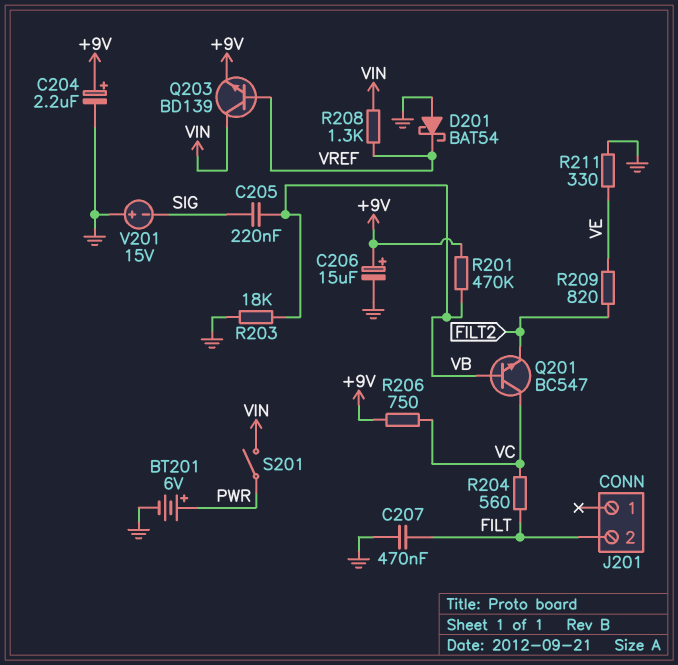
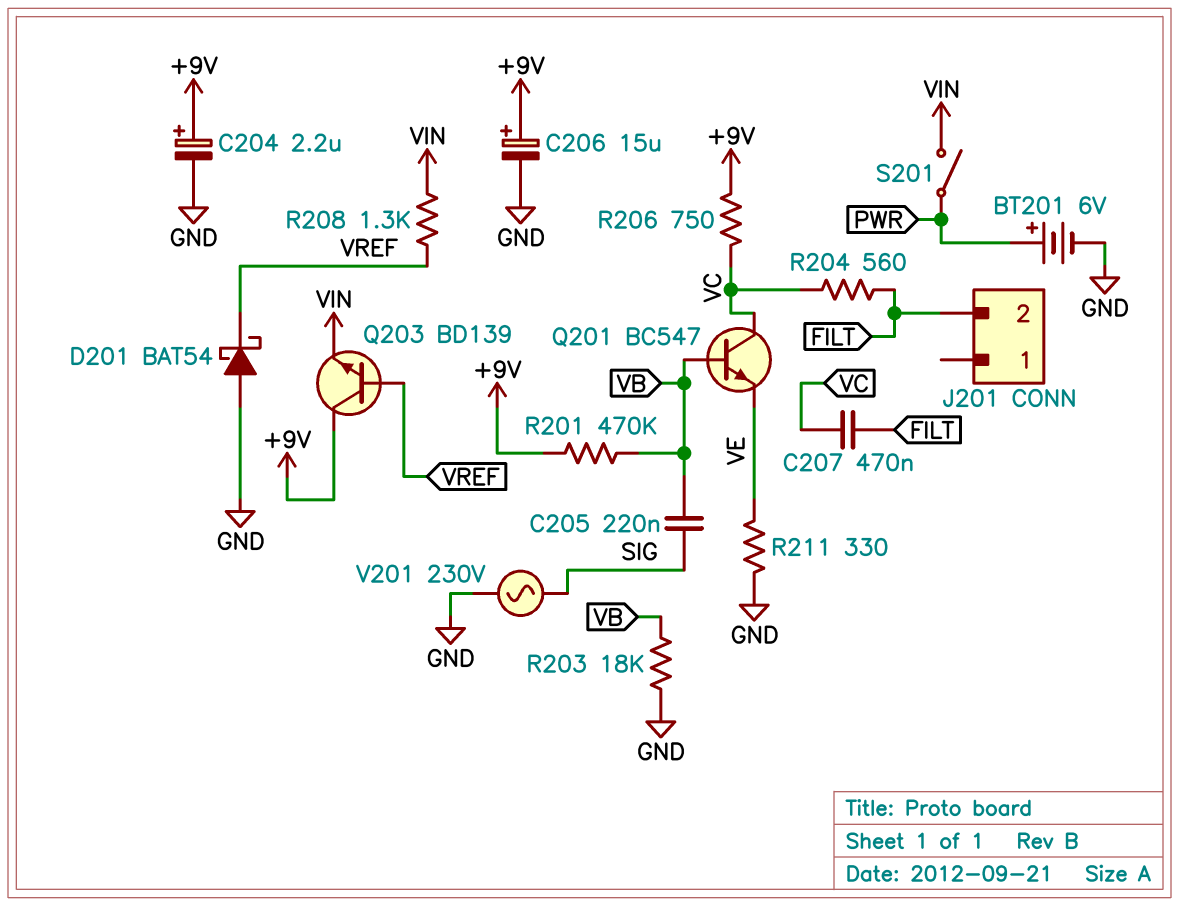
C207: 470nF (FILT, GND) -> 470nF (FILT, VC)
Q201: NPN BC547 (B VB, C VC, E FILT2) -> NPN BC547 (B VB, C VC, E VE)
Q203: NPN BD139 (B VREF, C VIN, E +9V) -> NPN BD139 (B VREF, C +9V, E VIN)
R209: 820 (FILT2, VE) -> none
V201: 15V (plus GND, minus SIG) -> AC 230V (GND, SIG)

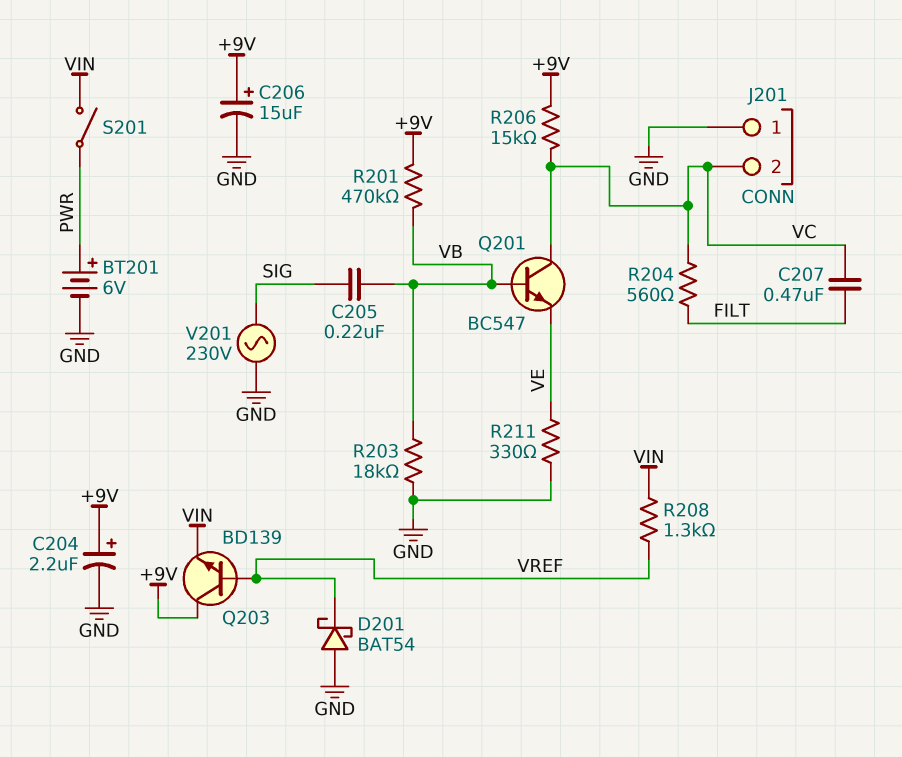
J201 pin 1: none -> GND
J201 pin 2: FILT -> VC
R206: 750 (+9V, VC) -> 15k (+9V, VC)

